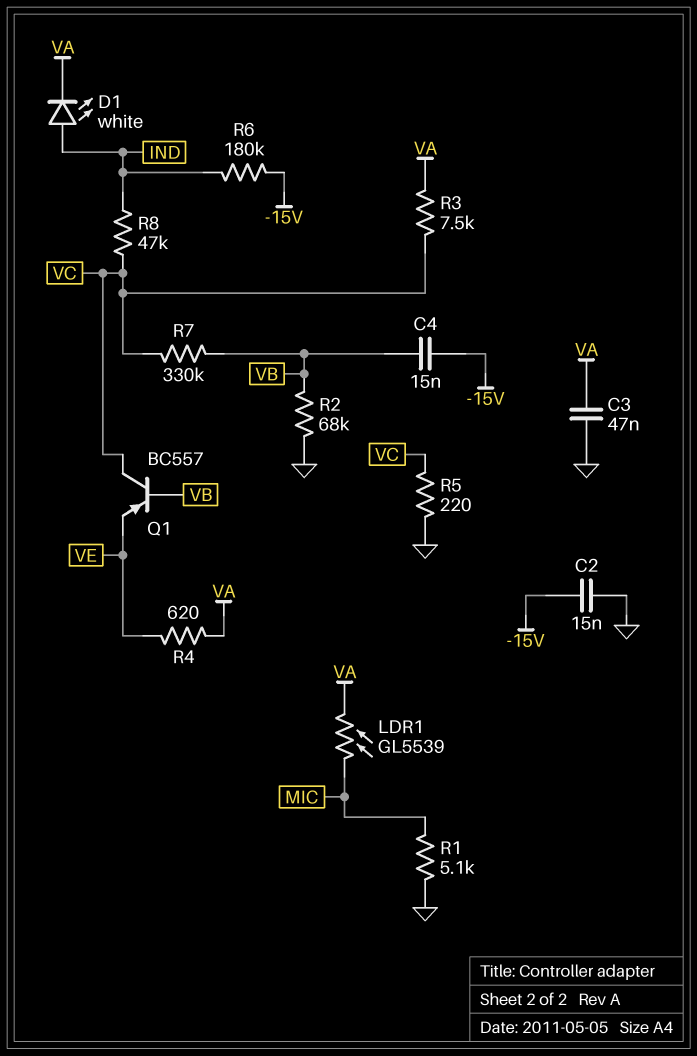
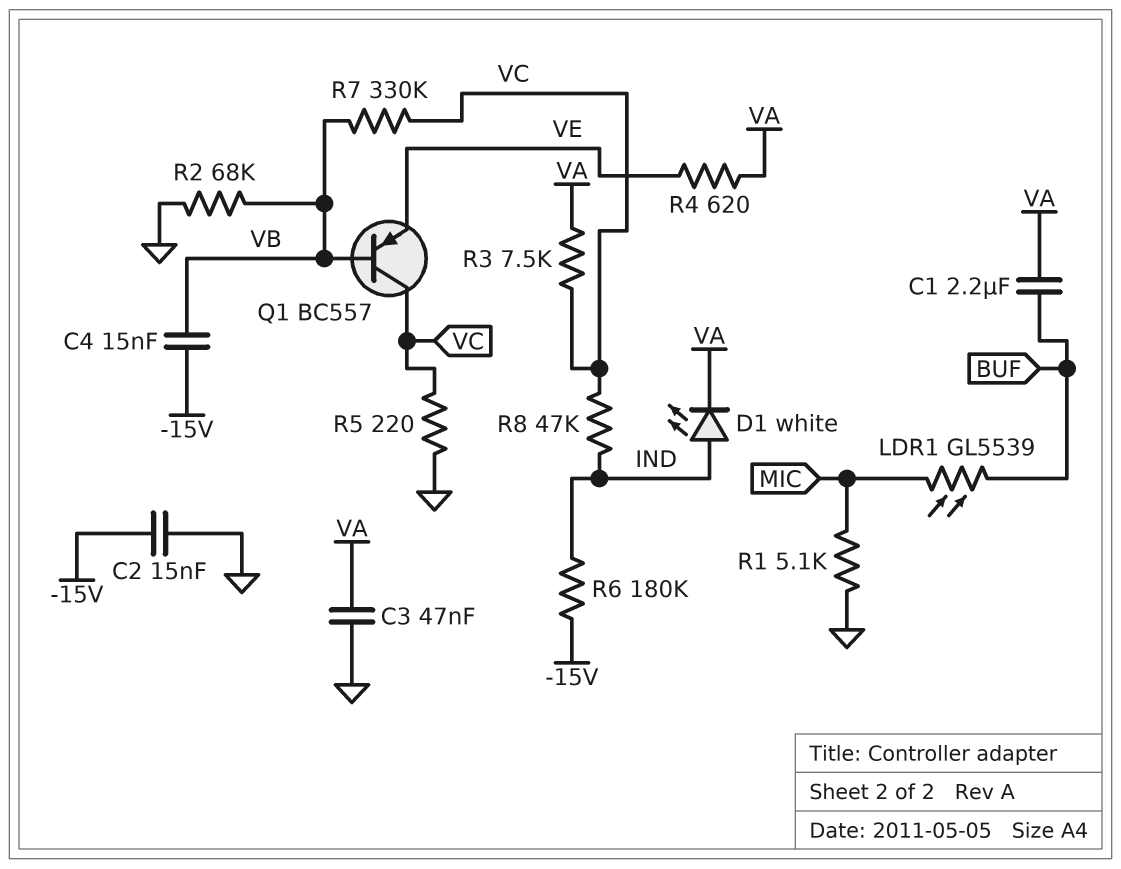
C1: none -> 2.2uF (BUF, VA)
LDR1: GL5539 (MIC, VA) -> GL5539 (BUF, MIC)

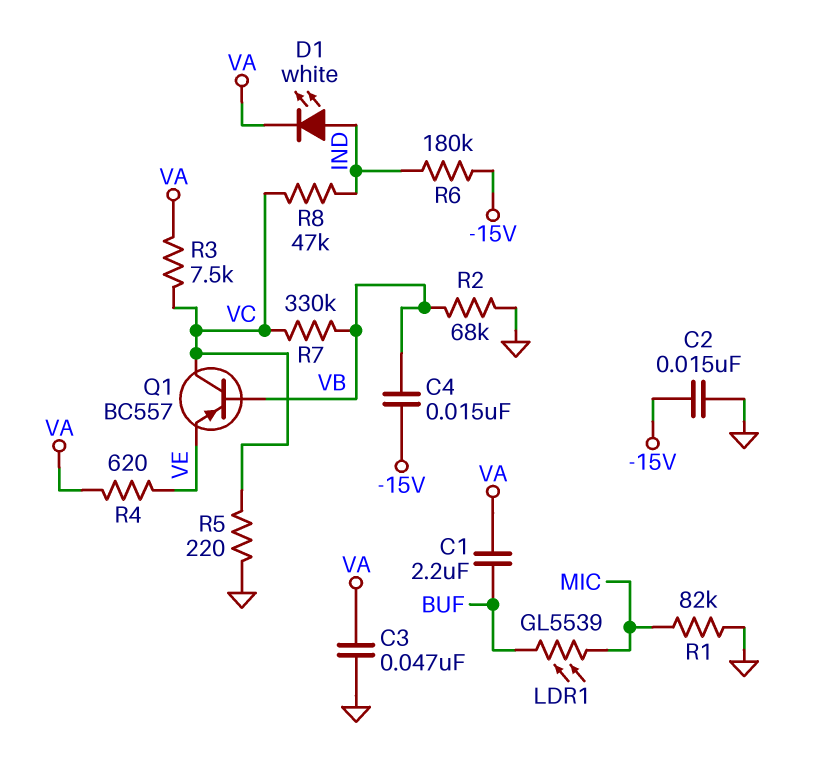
R1: 5.1k (GND, MIC) -> 82k (GND, MIC)

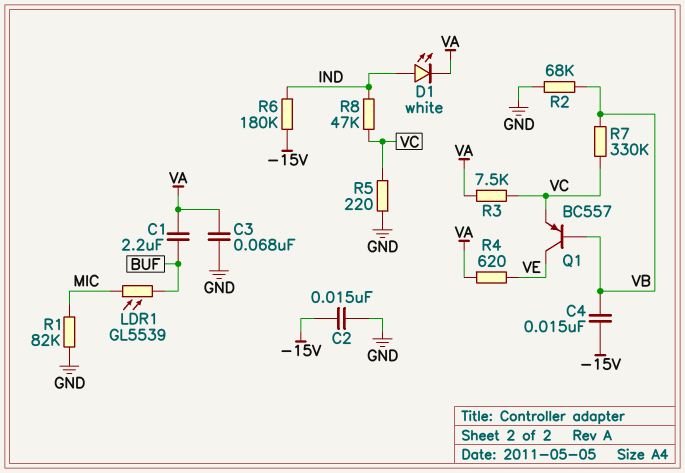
C3: 47nF (GND, VA) -> 68nF (GND, VA)
Q1: PNP BC557 (B VB, C VC, E VE) -> PNP BC557 (B VB, C VE, E VC)

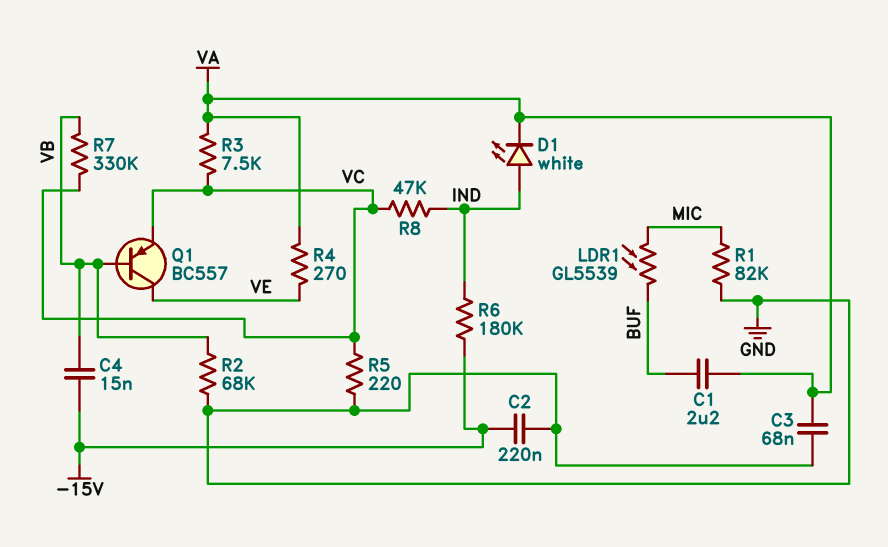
C2: 15nF (-15V, GND) -> 220nF (-15V, GND)
R4: 620 (VA, VE) -> 270 (VA, VE)

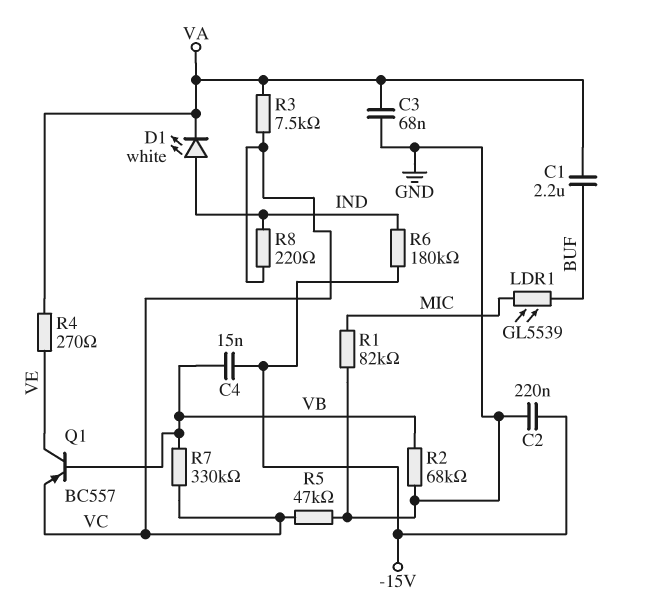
R5: 220 (GND, VC) -> 47k (GND, VC)
R8: 47k (IND, VC) -> 220 (IND, VC)

